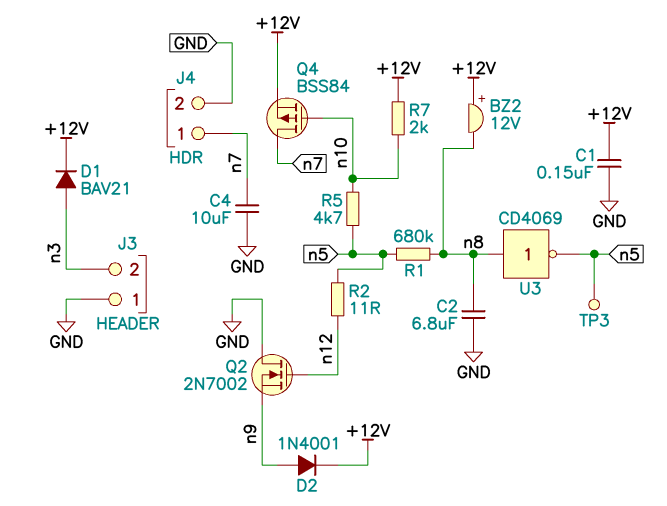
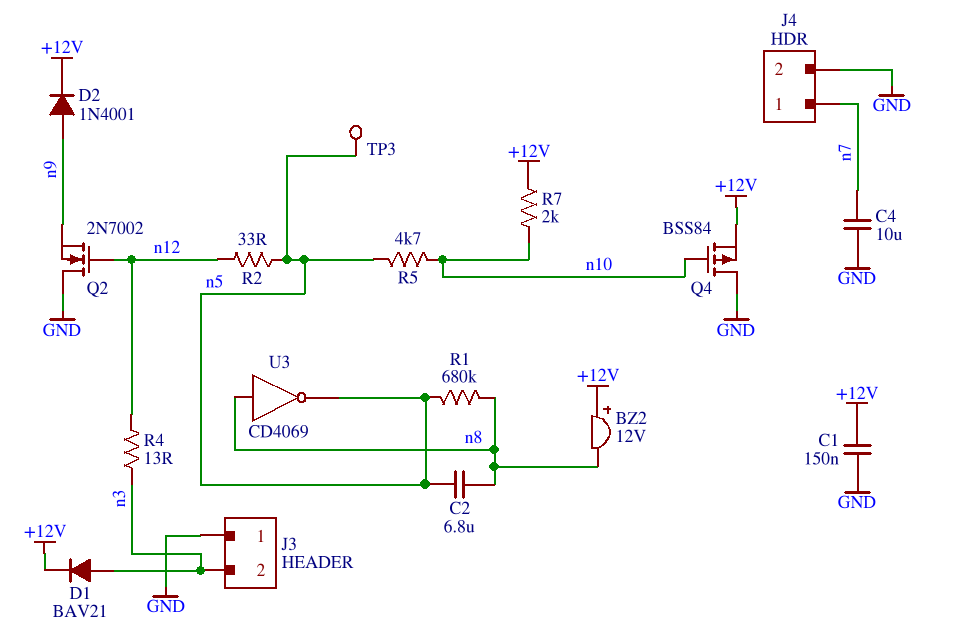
C2: 6.8uF (GND, n8) -> 6.8uF (n5, n8)
Q4: PMOS BSS84 (G n10, D n7, S +12V) -> PMOS BSS84 (G n10, D GND, S +12V)
R2: 11 (n5, n12) -> 33 (n5, n12)
R4: none -> 13 (n3, n12)

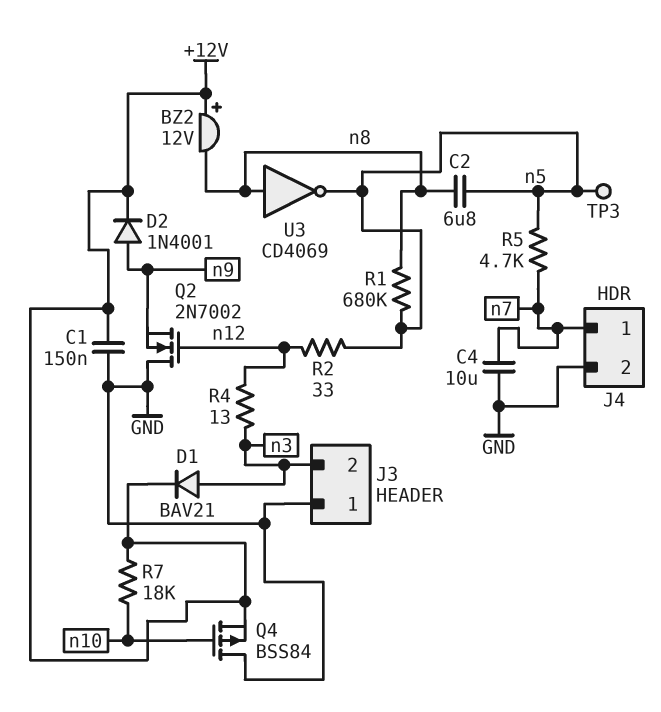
R5: 4.7k (n5, n10) -> 4.7k (n5, n7)
R7: 2k (+12V, n10) -> 18k (+12V, n10)

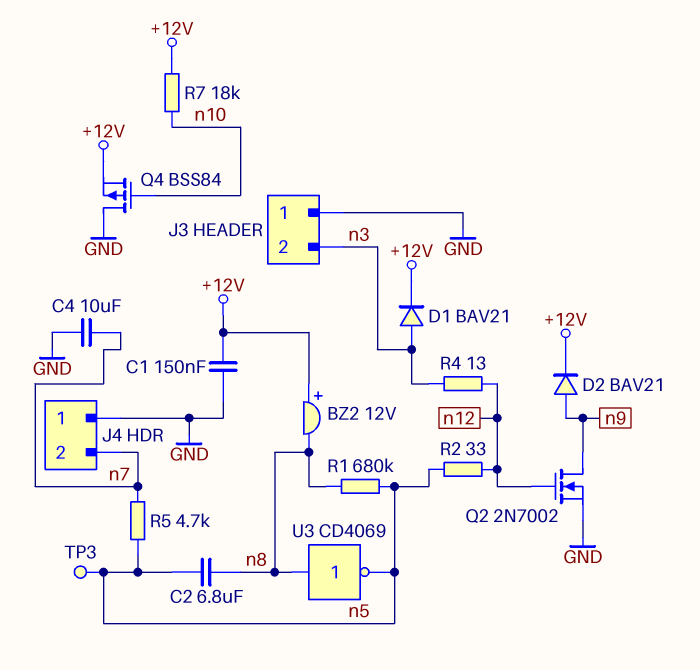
D2: diode 1N4001 (A n9, K +12V) -> diode BAV21 (A n9, K +12V)
J4 pin 1: n7 -> GND
J4 pin 2: GND -> n7
Q2: NMOS 2N7002 (G n12, D GND, S n9) -> NMOS 2N7002 (G n12, D n9, S GND)

